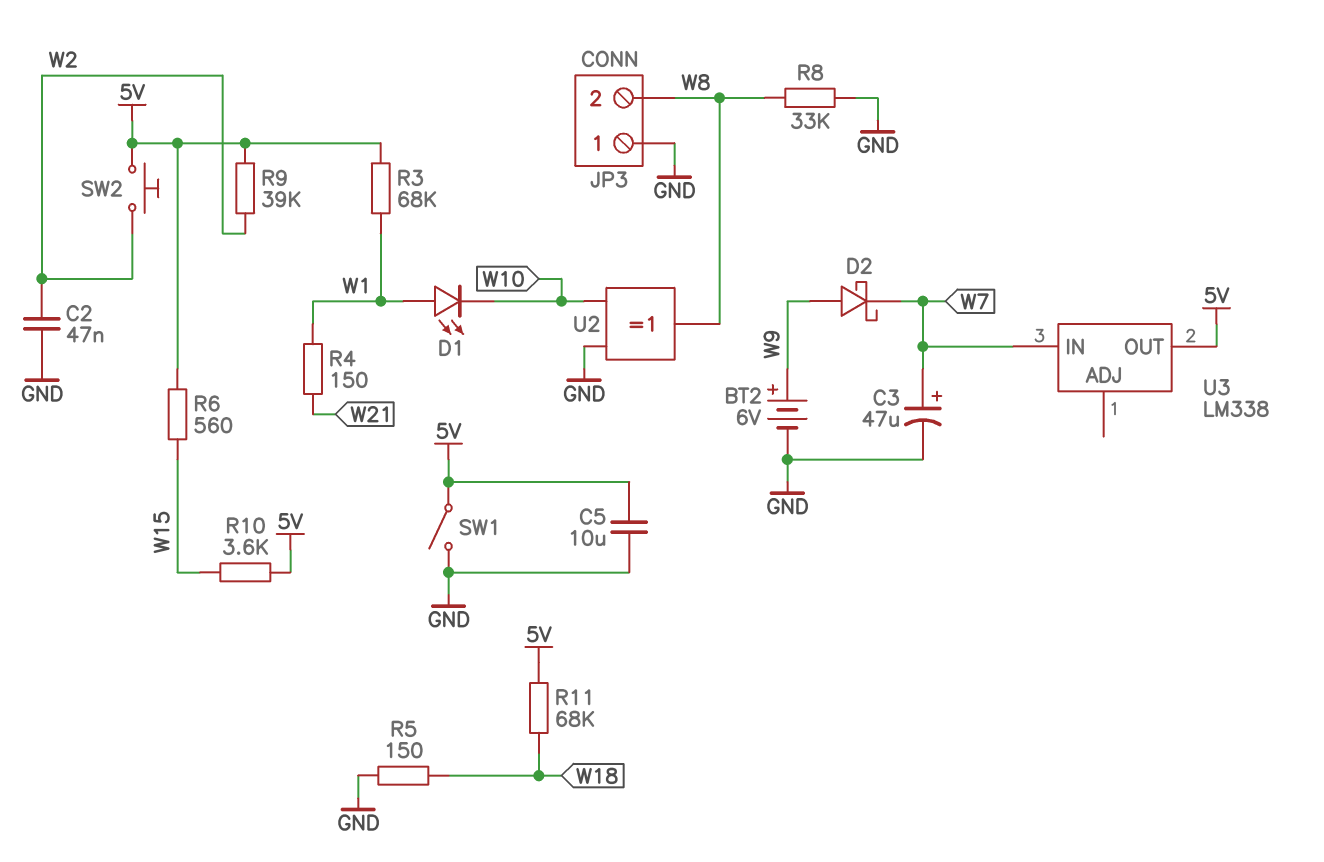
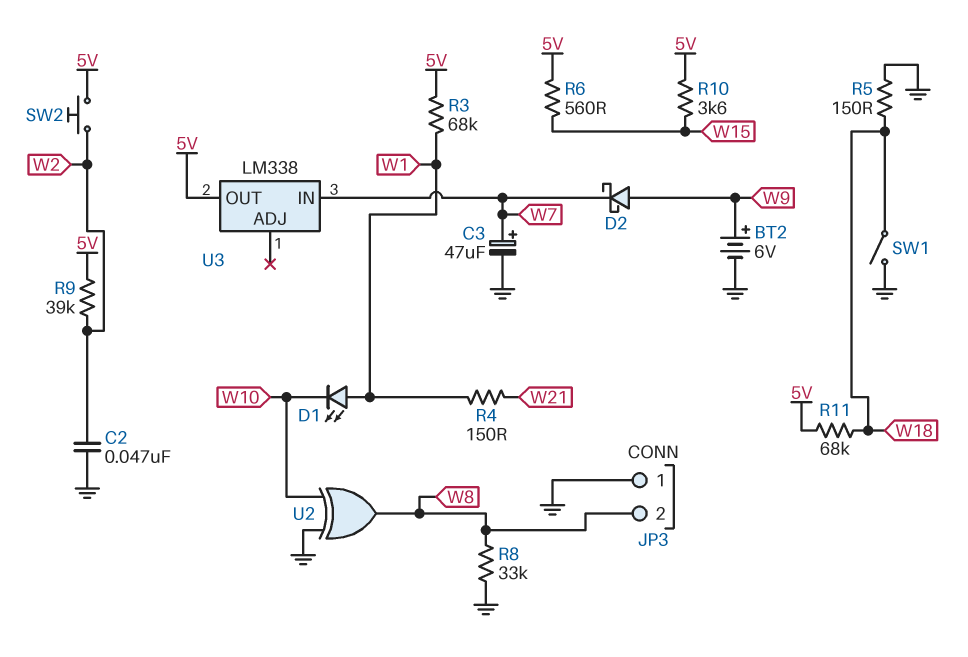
C5: 10uF (5V, GND) -> none
SW1: switch (5V, GND) -> switch (GND, W18)

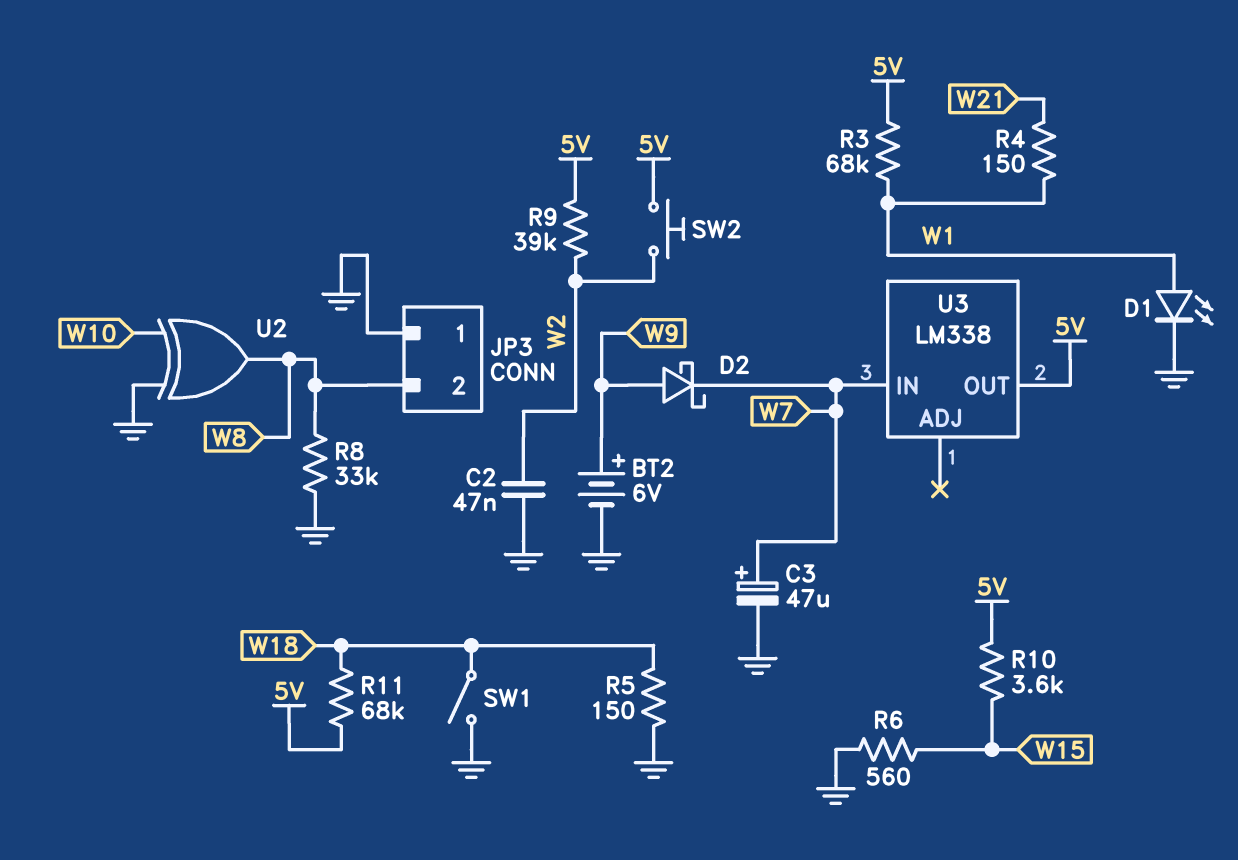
D1: LED (A W1, K W10) -> LED (A W1, K GND)
R6: 560 (5V, W15) -> 560 (GND, W15)

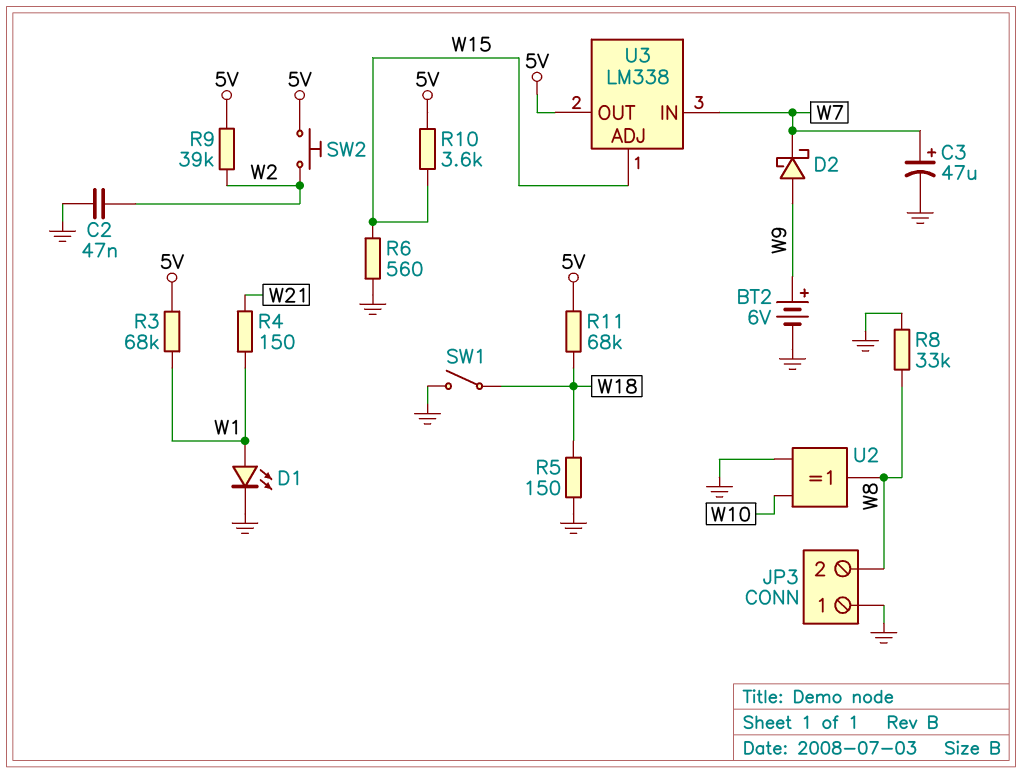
U3 pin ADJ: none -> W15

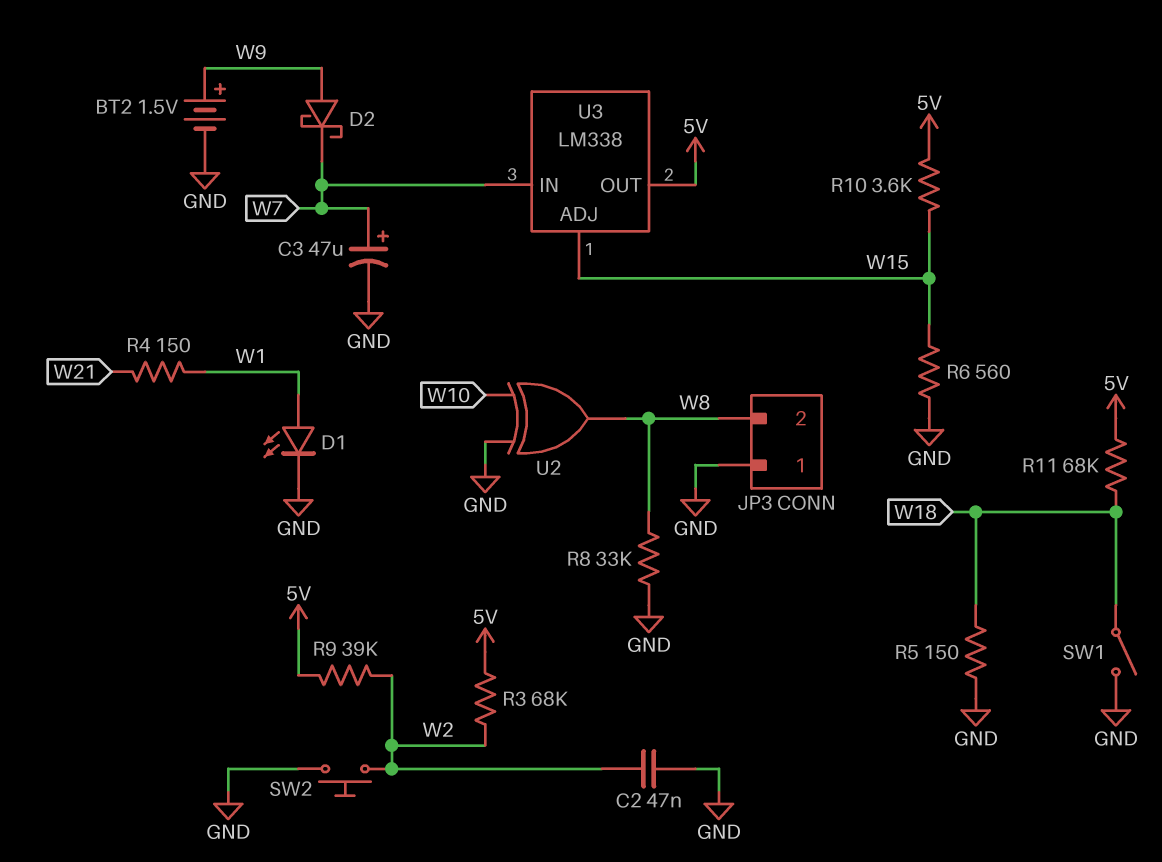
BT2: 6V (plus W9, minus GND) -> 1.5V (plus W9, minus GND)
R3: 68k (5V, W1) -> 68k (5V, W2)
SW2: button (5V, W2) -> button (GND, W2)

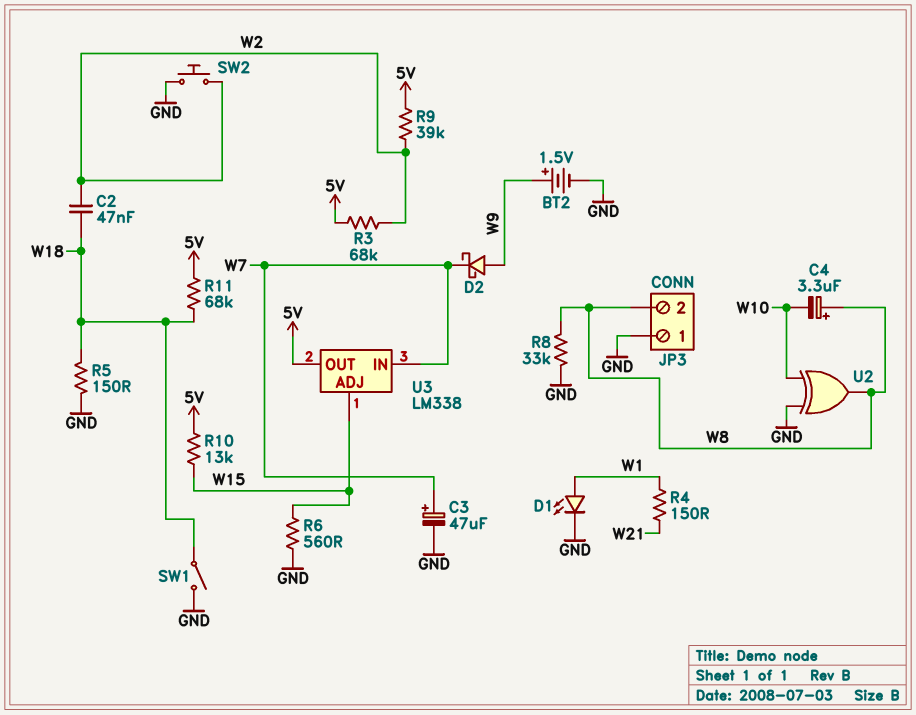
C2: 47nF (GND, W2) -> 47nF (W2, W18)
C4: none -> 3.3uF (plus W8, minus W10)
R10: 3.6k (5V, W15) -> 13k (5V, W15)

